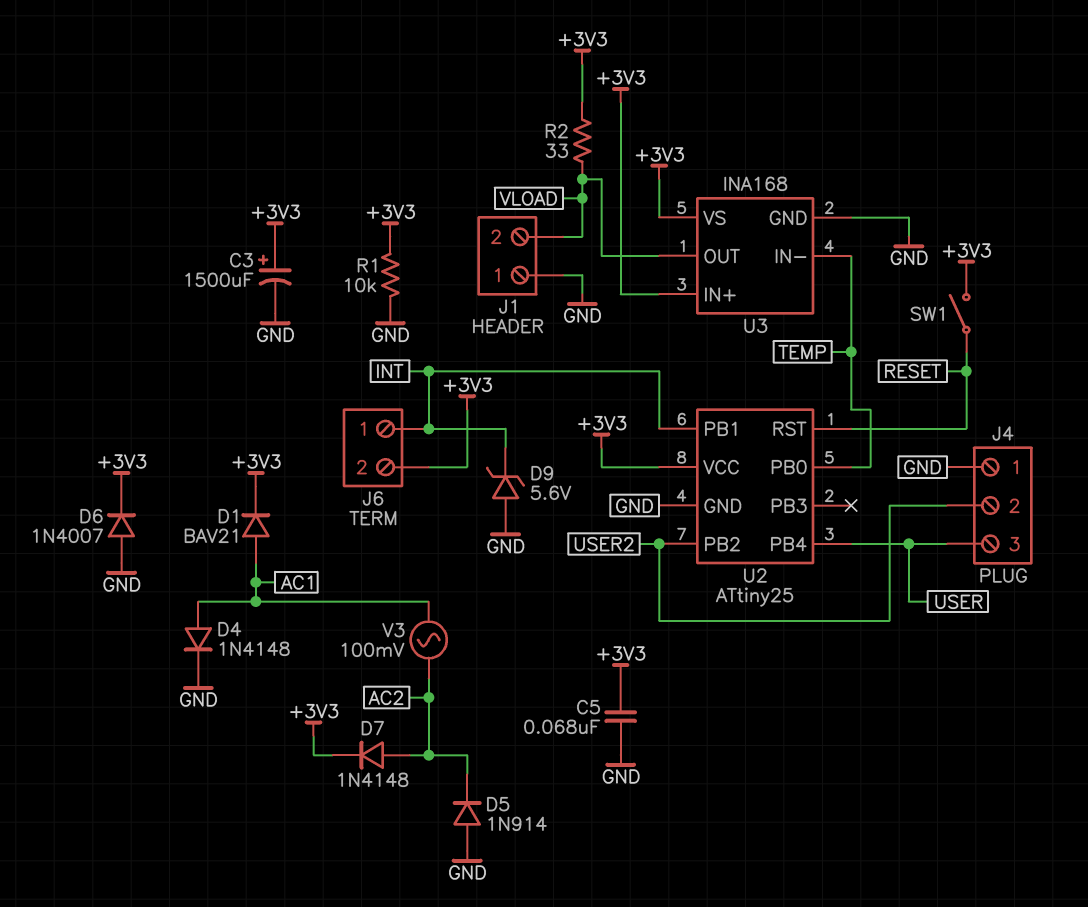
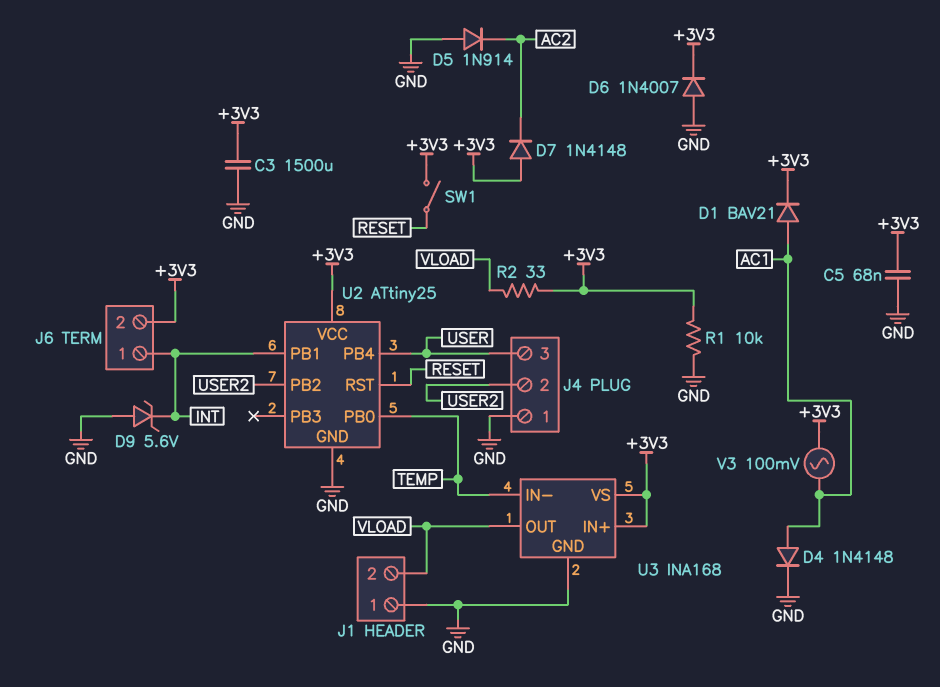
C3: 1500uF (plus +3V3, minus GND) -> 1500uF (+3V3, GND)
D7: diode 1N4148 (A AC2, K +3V3) -> diode 1N4148 (A +3V3, K AC2)
V3: AC 100mV (AC1, AC2) -> AC 100mV (+3V3, AC1)

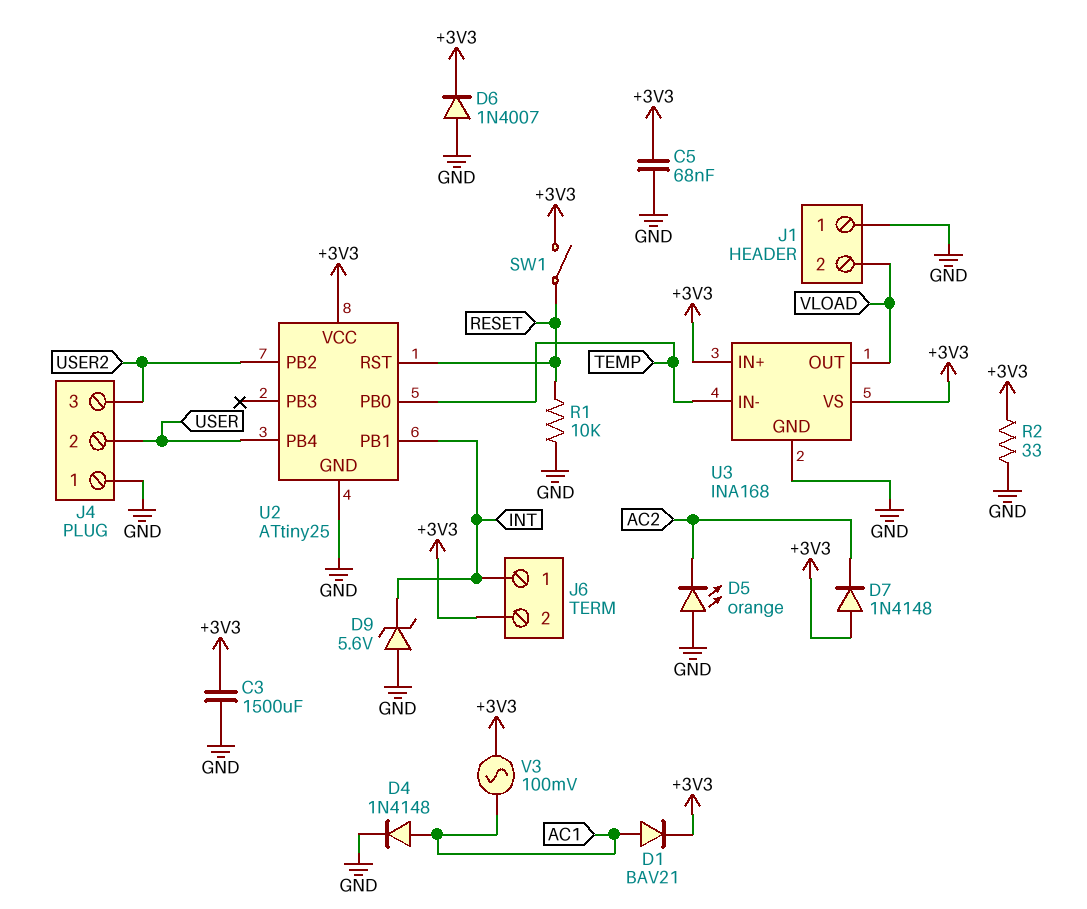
D5: diode 1N914 (A GND, K AC2) -> LED orange (A GND, K AC2)
J4 pin 2: USER2 -> USER
J4 pin 3: USER -> USER2
R1: 10k (+3V3, GND) -> 10k (GND, RESET)
R2: 33 (+3V3, VLOAD) -> 33 (+3V3, GND)

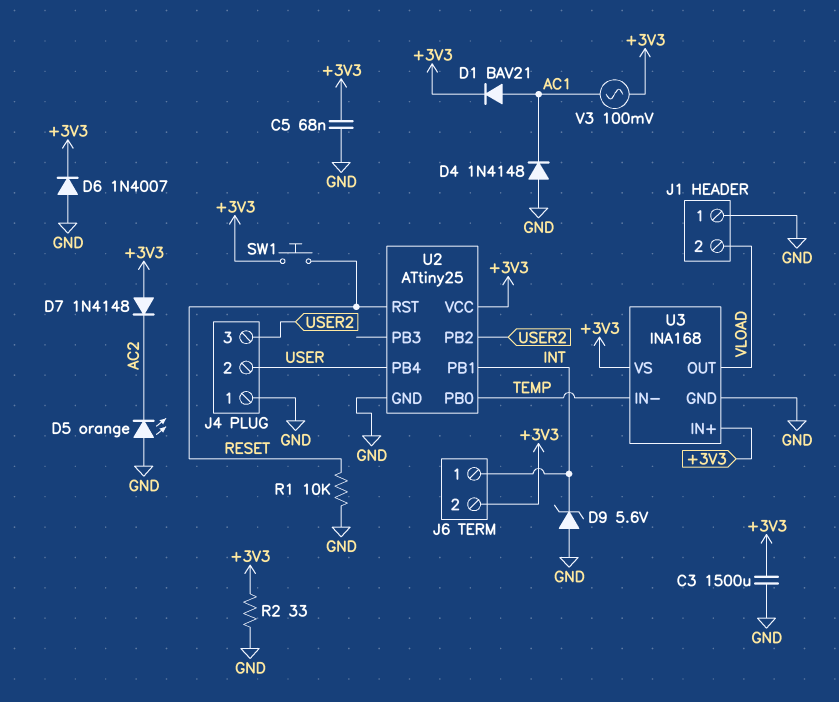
D4: diode 1N4148 (A AC1, K GND) -> diode 1N4148 (A GND, K AC1)
SW1: switch (+3V3, RESET) -> button (+3V3, RESET)

